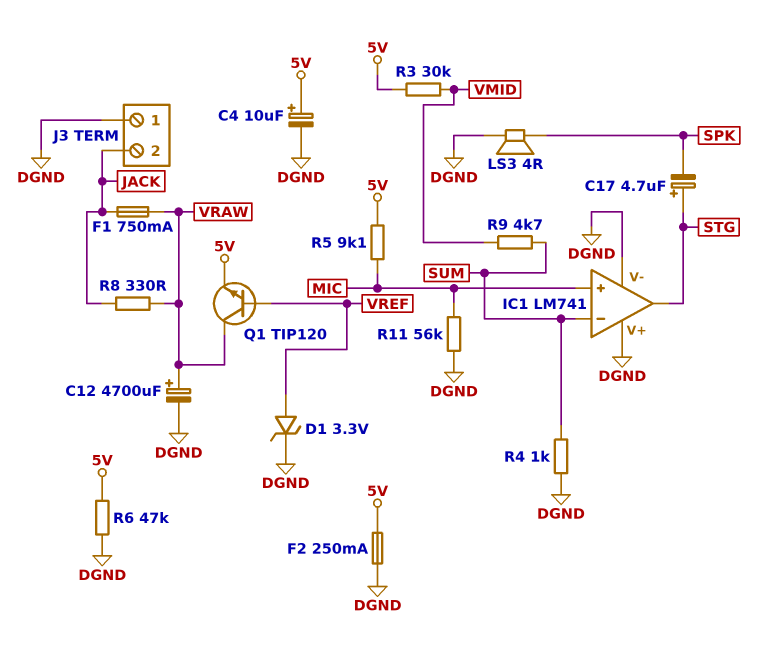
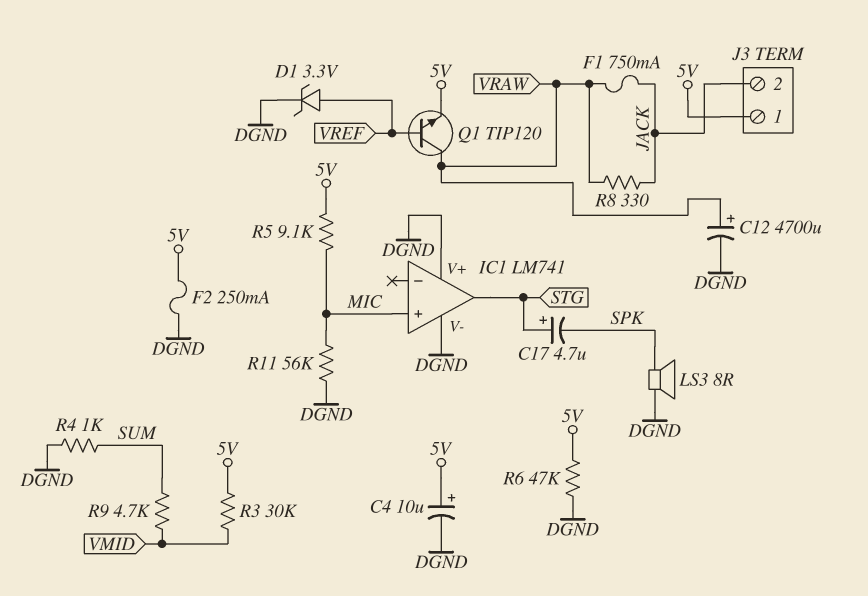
IC1 pin in-: SUM -> none
J3 pin 1: DGND -> 5V
LS3: speaker 4R (DGND, SPK) -> speaker 8R (DGND, SPK)

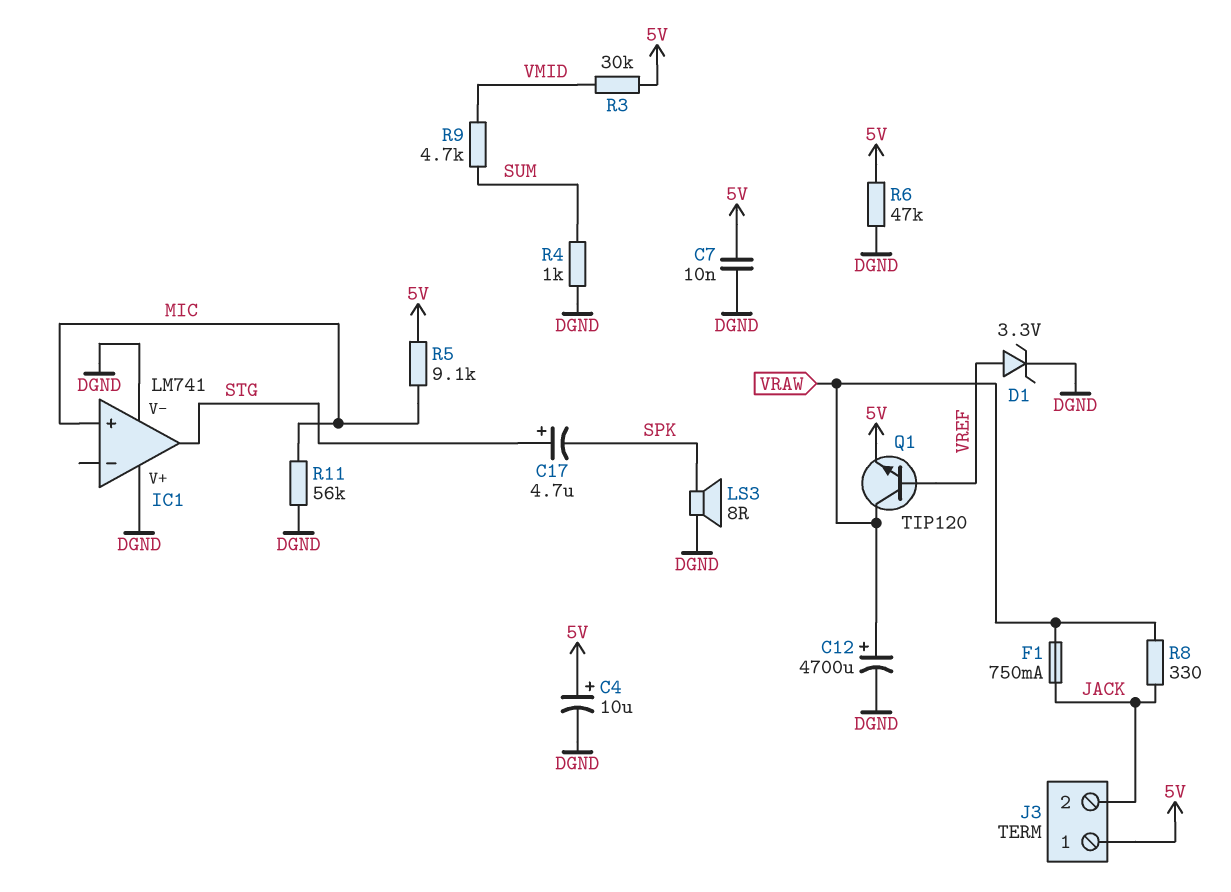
C7: none -> 10nF (5V, DGND)
F2: 250mA (5V, DGND) -> none

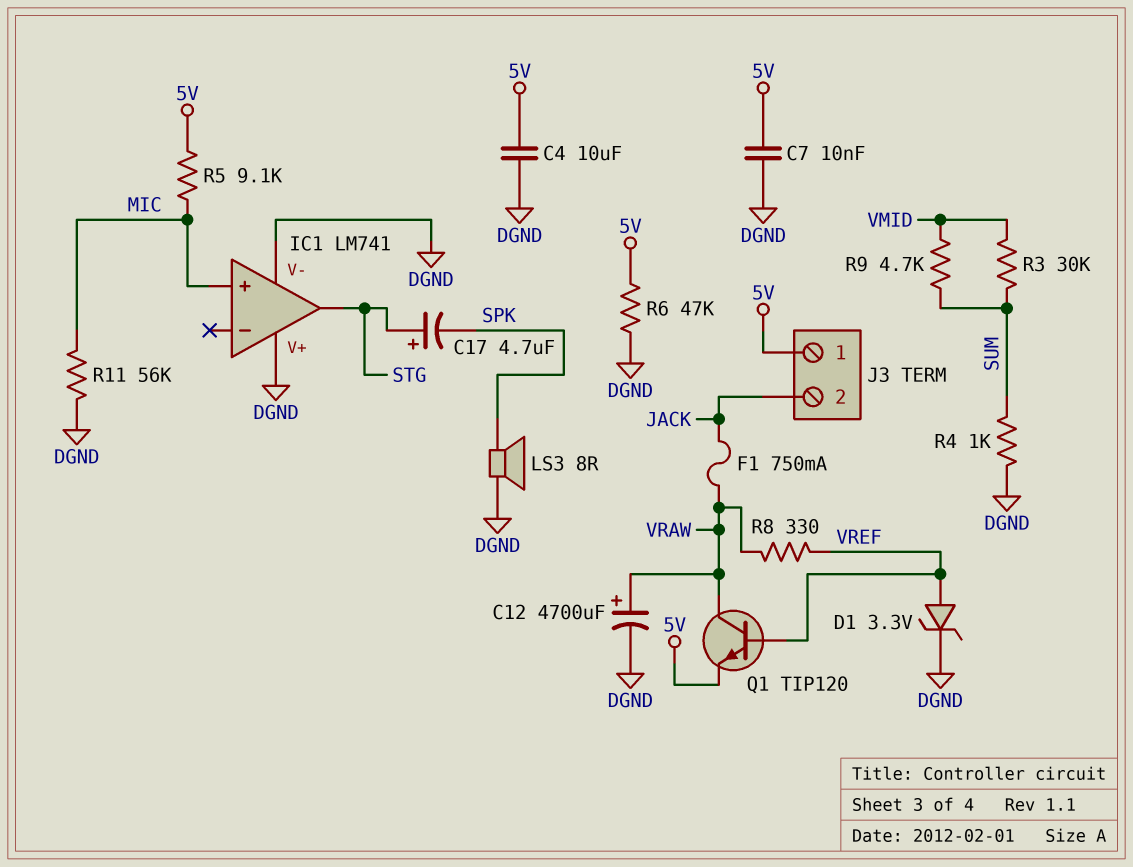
C4: 10uF (plus 5V, minus DGND) -> 10uF (5V, DGND)
R3: 30k (5V, VMID) -> 30k (SUM, VMID)
R8: 330 (JACK, VRAW) -> 330 (VRAW, VREF)

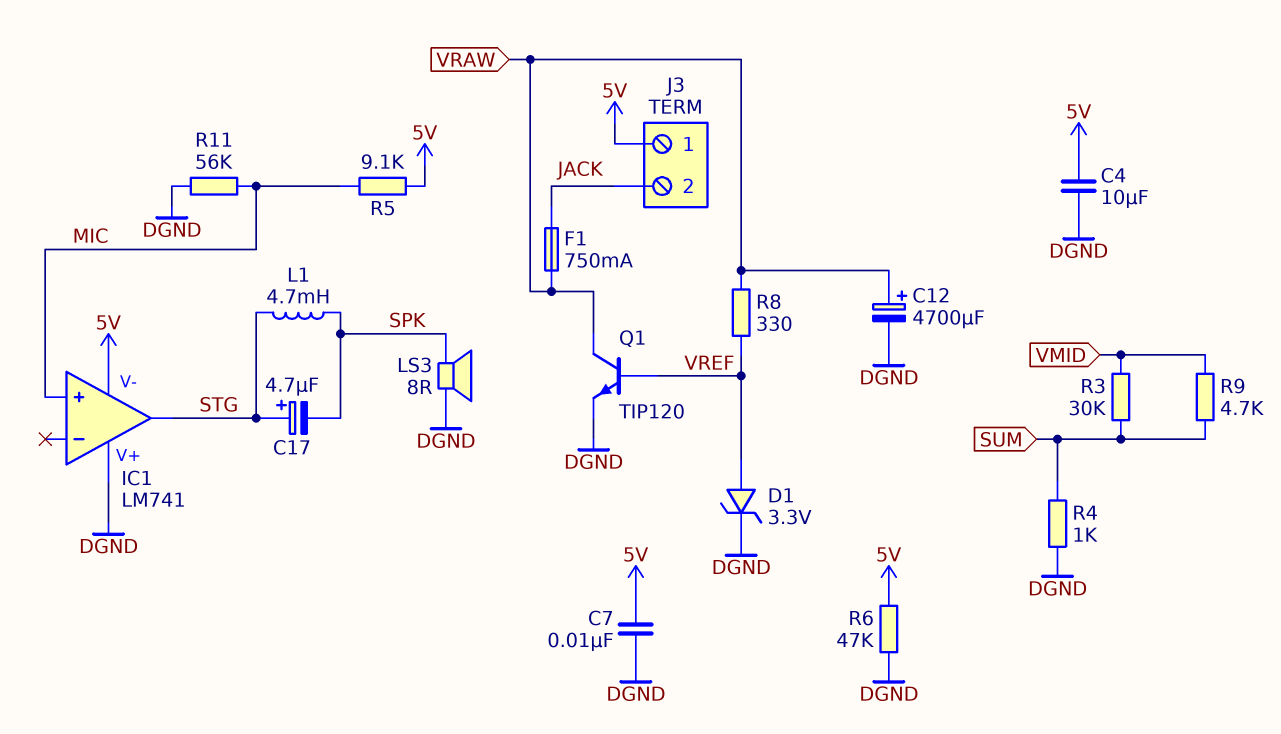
IC1 pin V-: DGND -> 5V
L1: none -> 4.7mH (SPK, STG)
Q1: NPN TIP120 (B VREF, C VRAW, E 5V) -> NPN TIP120 (B VREF, C VRAW, E DGND)

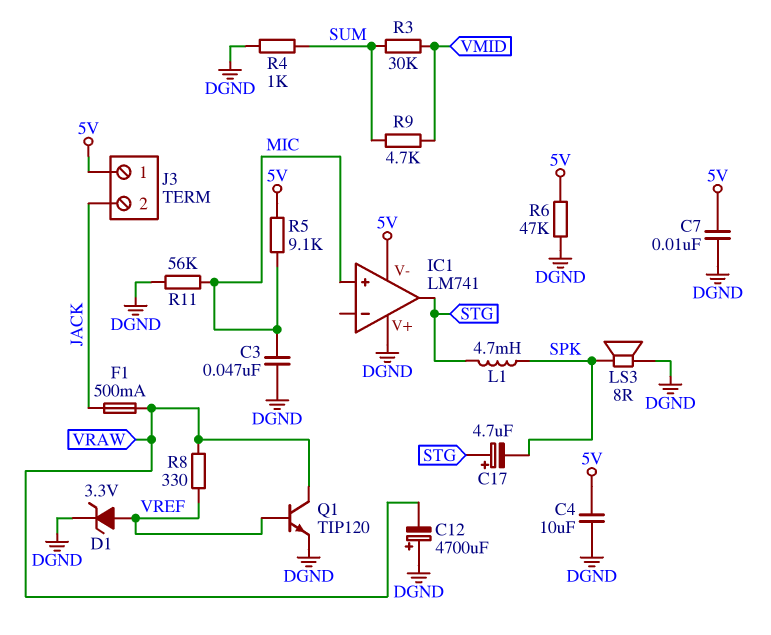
C3: none -> 47nF (DGND, MIC)
C12: 4700uF (plus VRAW, minus DGND) -> 4700uF (plus DGND, minus VRAW)
F1: 750mA (JACK, VRAW) -> 500mA (JACK, VRAW)

